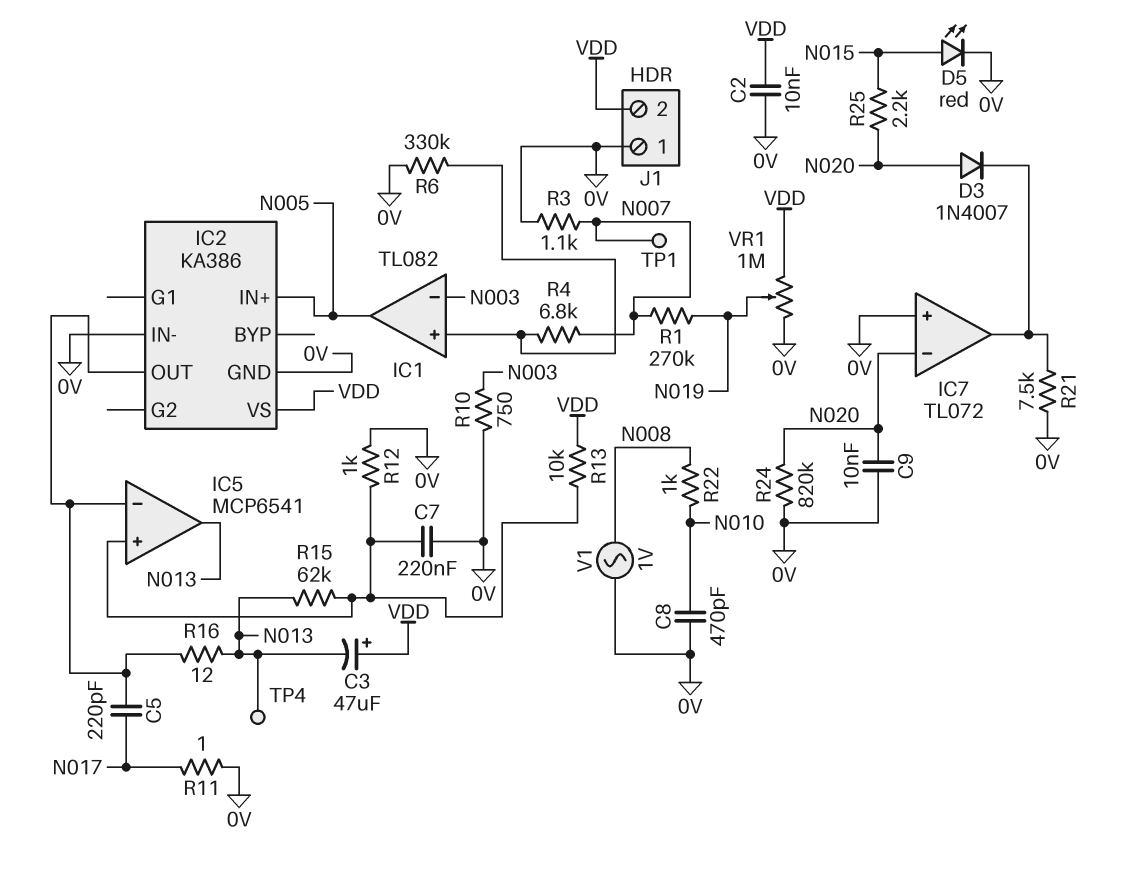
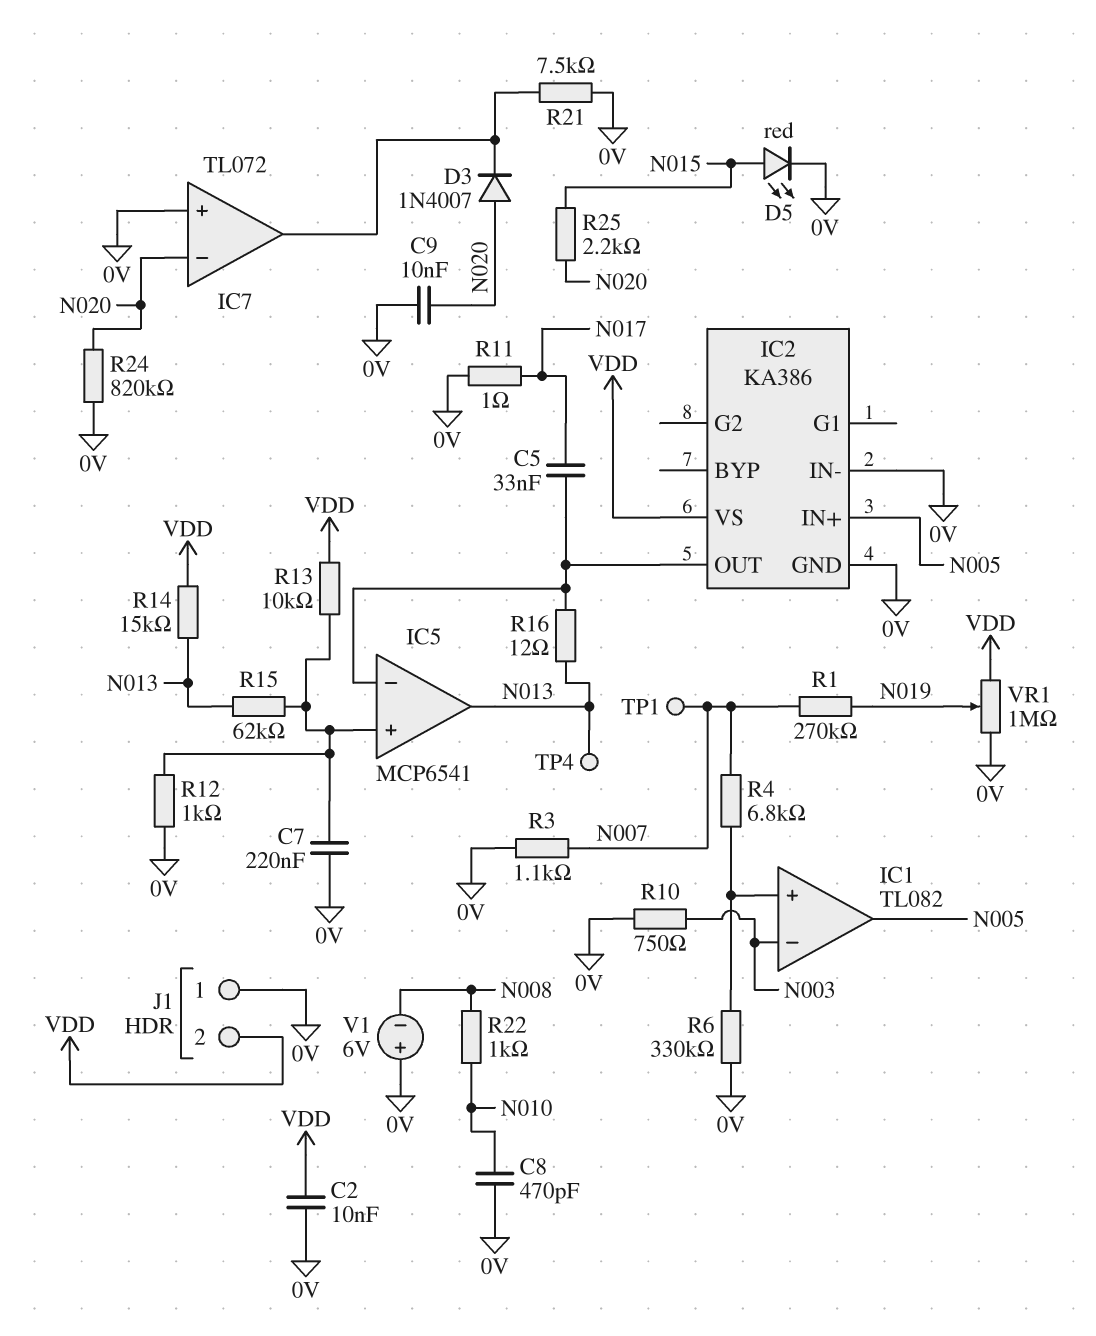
C3: 47uF (plus VDD, minus N013) -> none
C5: 220pF (IC2/OUT, N017) -> 33nF (IC2/OUT, N017)
R14: none -> 15k (N013, VDD)
V1: AC 1V (0V, N008) -> 6V (plus 0V, minus N008)

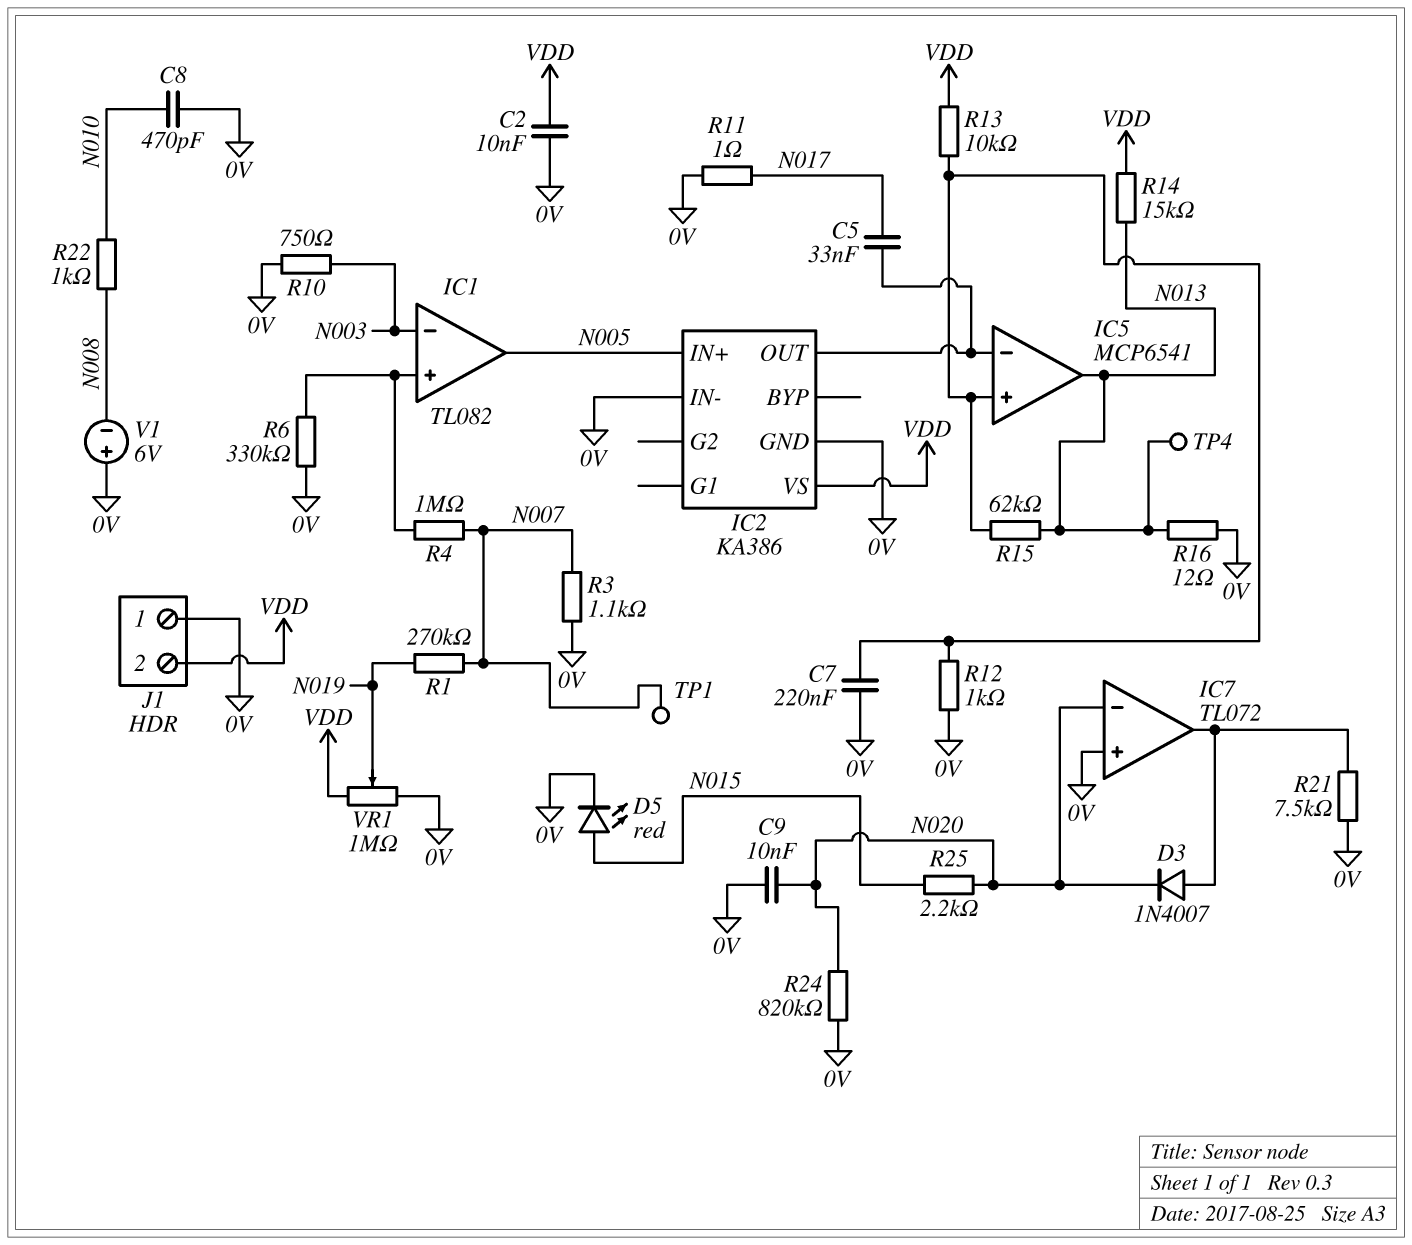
D3: diode 1N4007 (A N020, K IC7/out) -> diode 1N4007 (A IC7/out, K N020)
R4: 6.8k (IC1/in+, N007) -> 1M (IC1/in+, N007)
R16: 12 (IC2/OUT, N013) -> 12 (0V, N013)

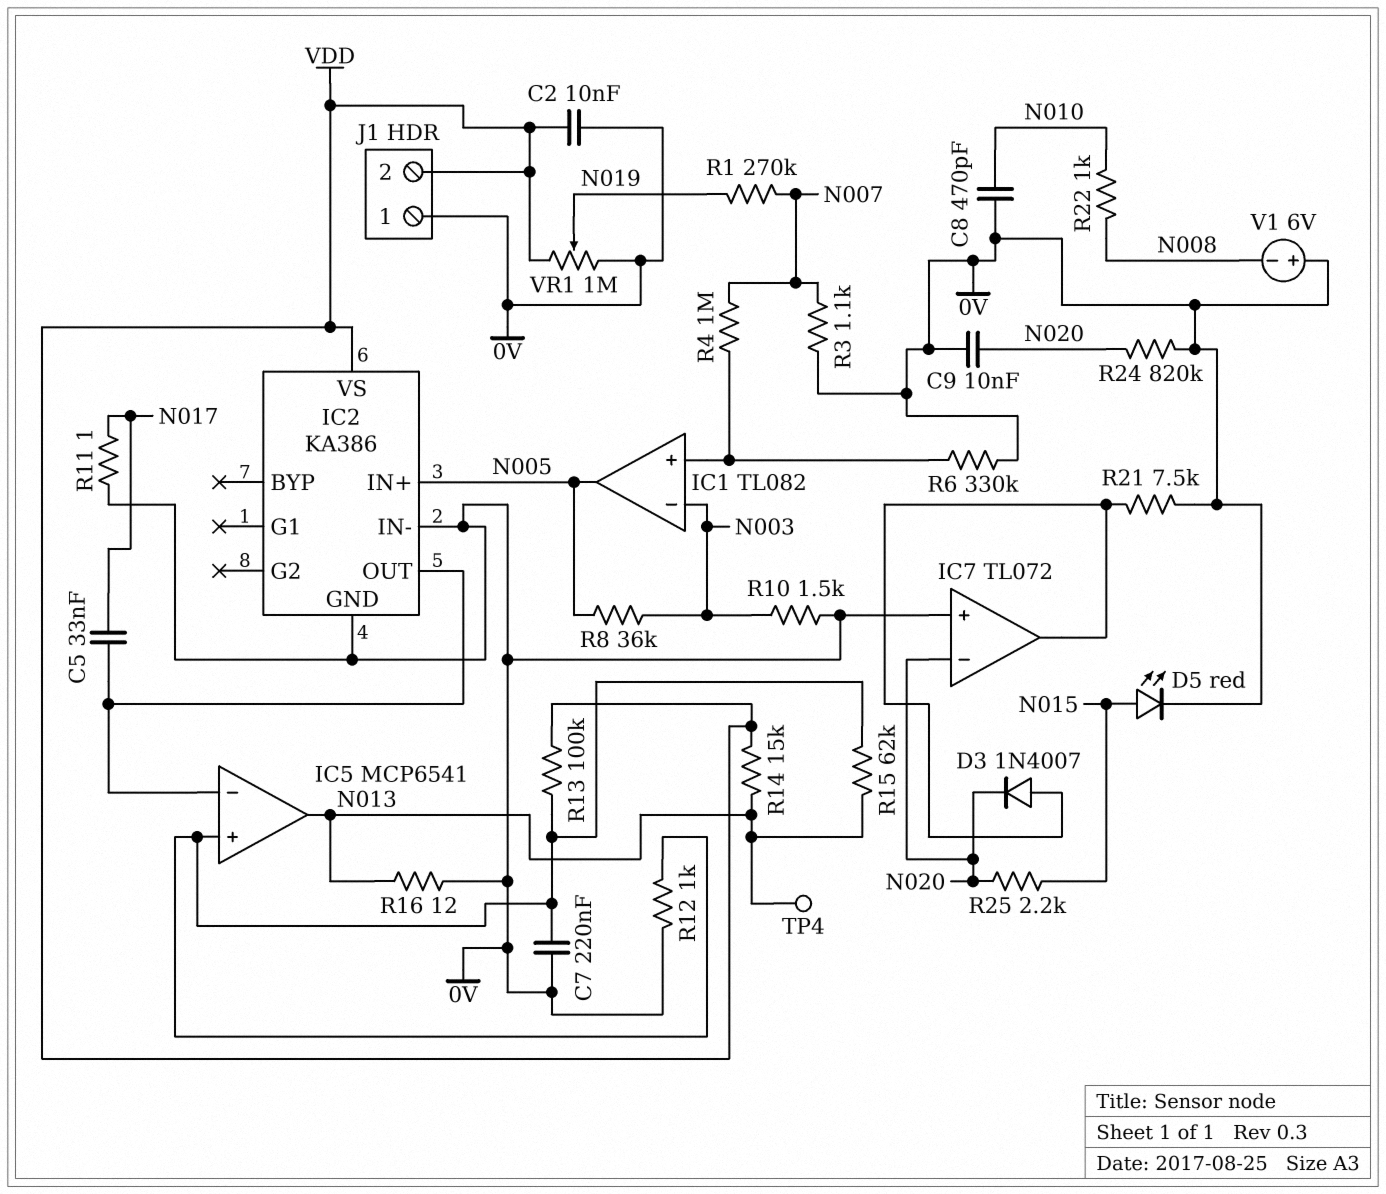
R8: none -> 36k (N003, N005)
R10: 750 (0V, N003) -> 1.5k (0V, N003)
R13: 10k (IC5/in+, VDD) -> 100k (IC5/in+, VDD)
TP1: test point (N007) -> none

